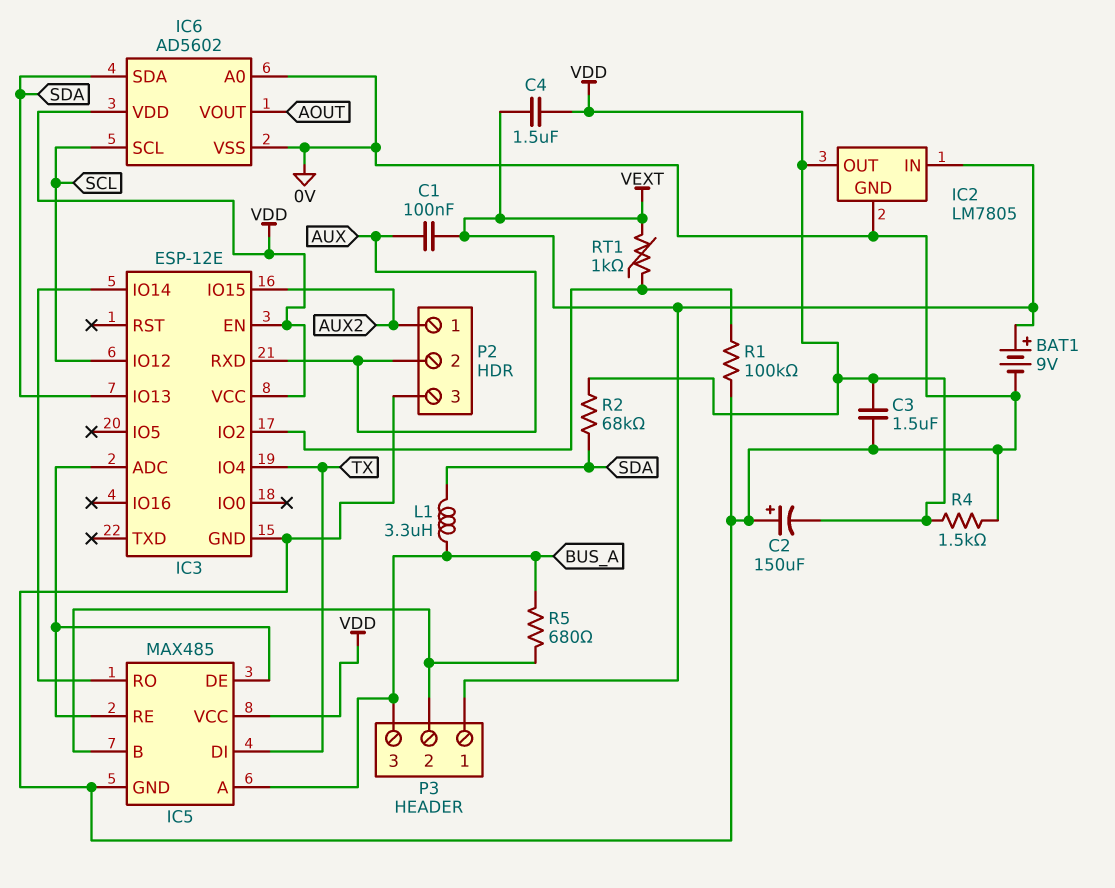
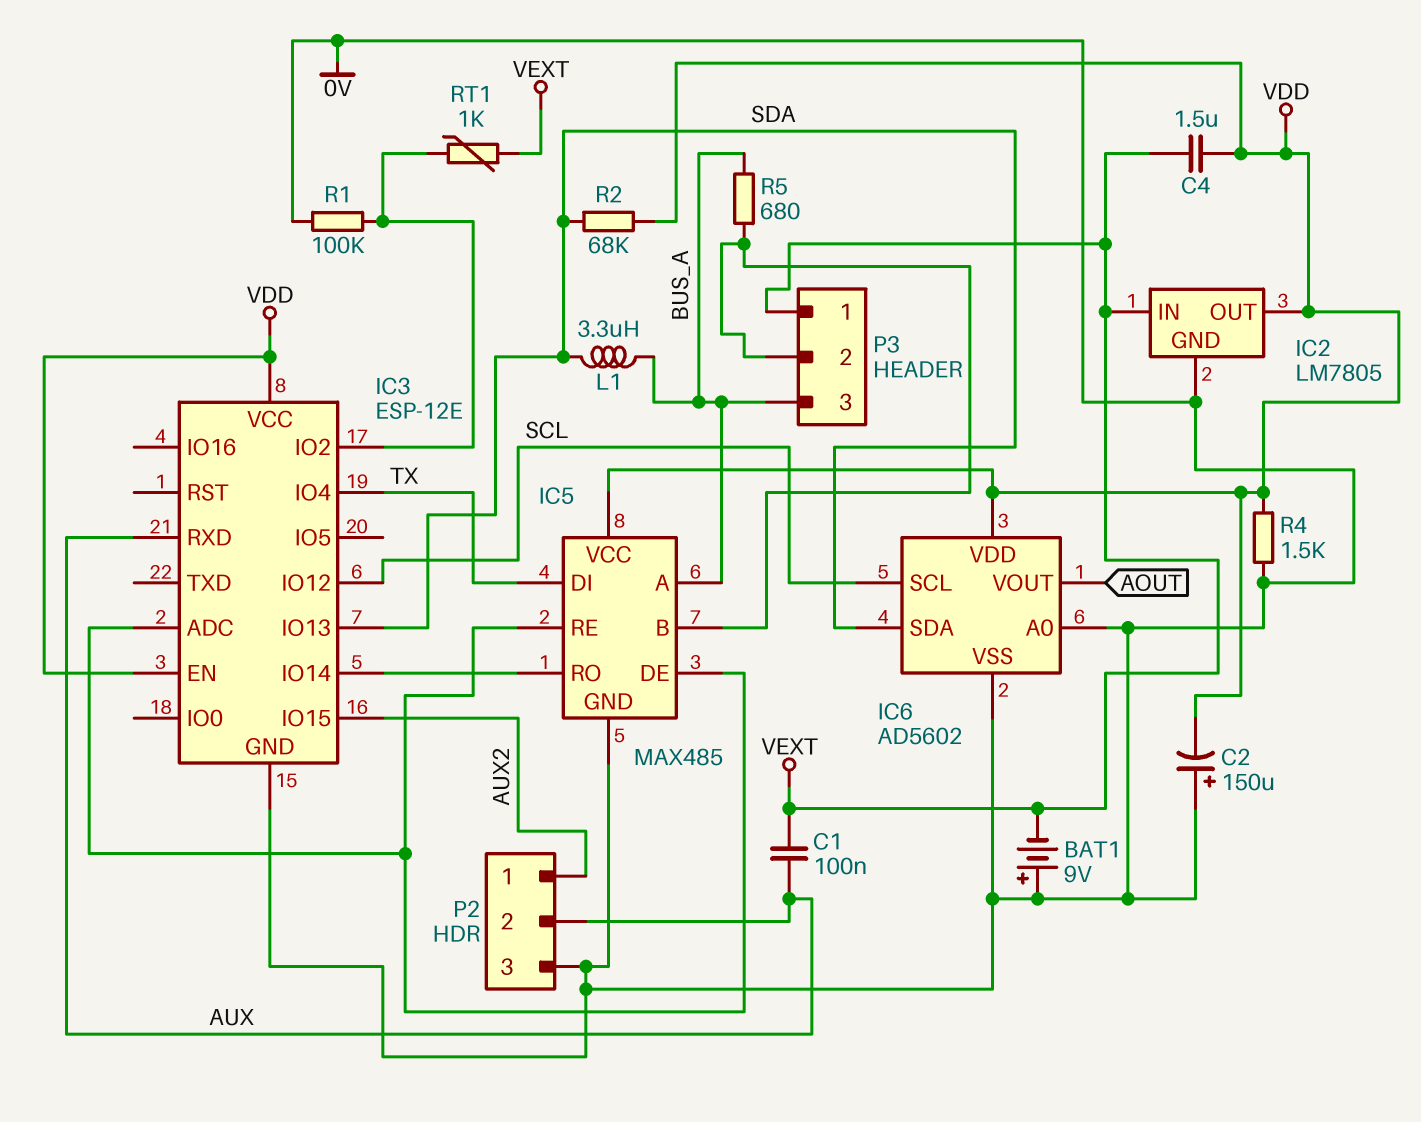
BAT1: 9V (plus VEXT, minus 0V) -> 9V (plus 0V, minus VEXT)
C3: 1.5uF (0V, VDD) -> none

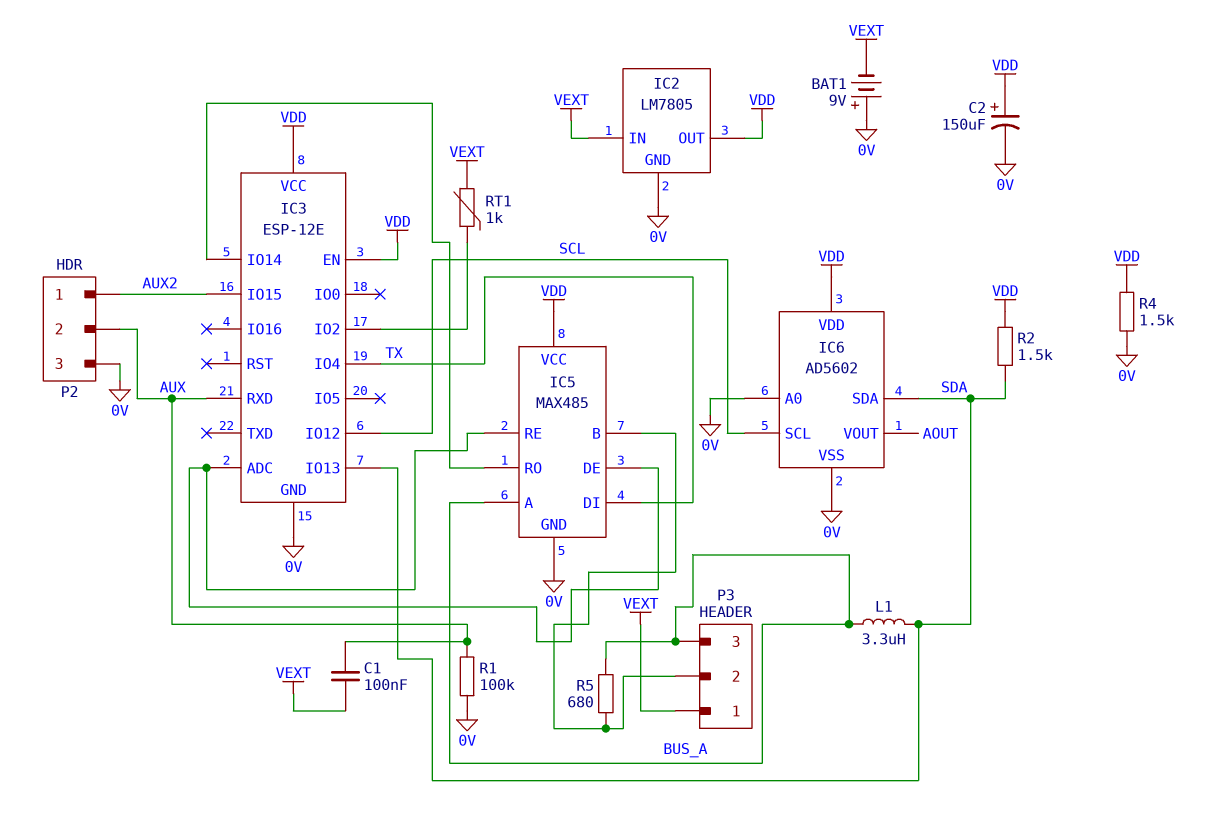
C2: 150uF (plus 0V, minus VDD) -> 150uF (plus VDD, minus 0V)
C4: 1.5uF (VDD, VEXT) -> none
R1: 100k (0V, IC3/IO2) -> 100k (0V, AUX)
R2: 68k (SDA, VDD) -> 1.5k (SDA, VDD)

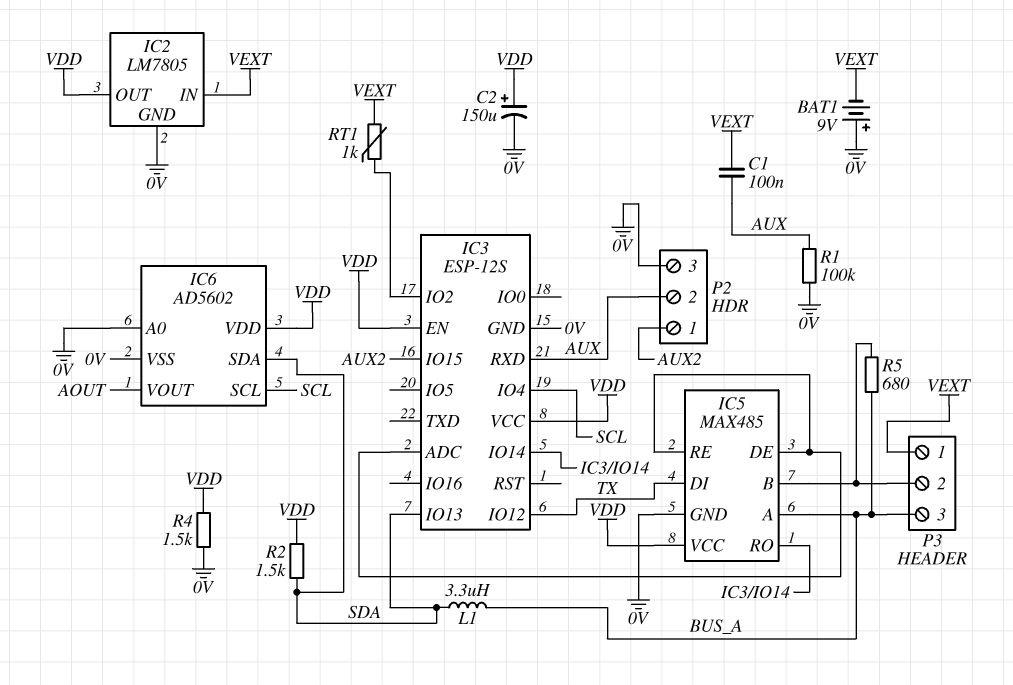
IC3: ESP-12E -> ESP-12S
IC3 pin IO4: TX -> SCL
IC3 pin IO12: SCL -> TX

